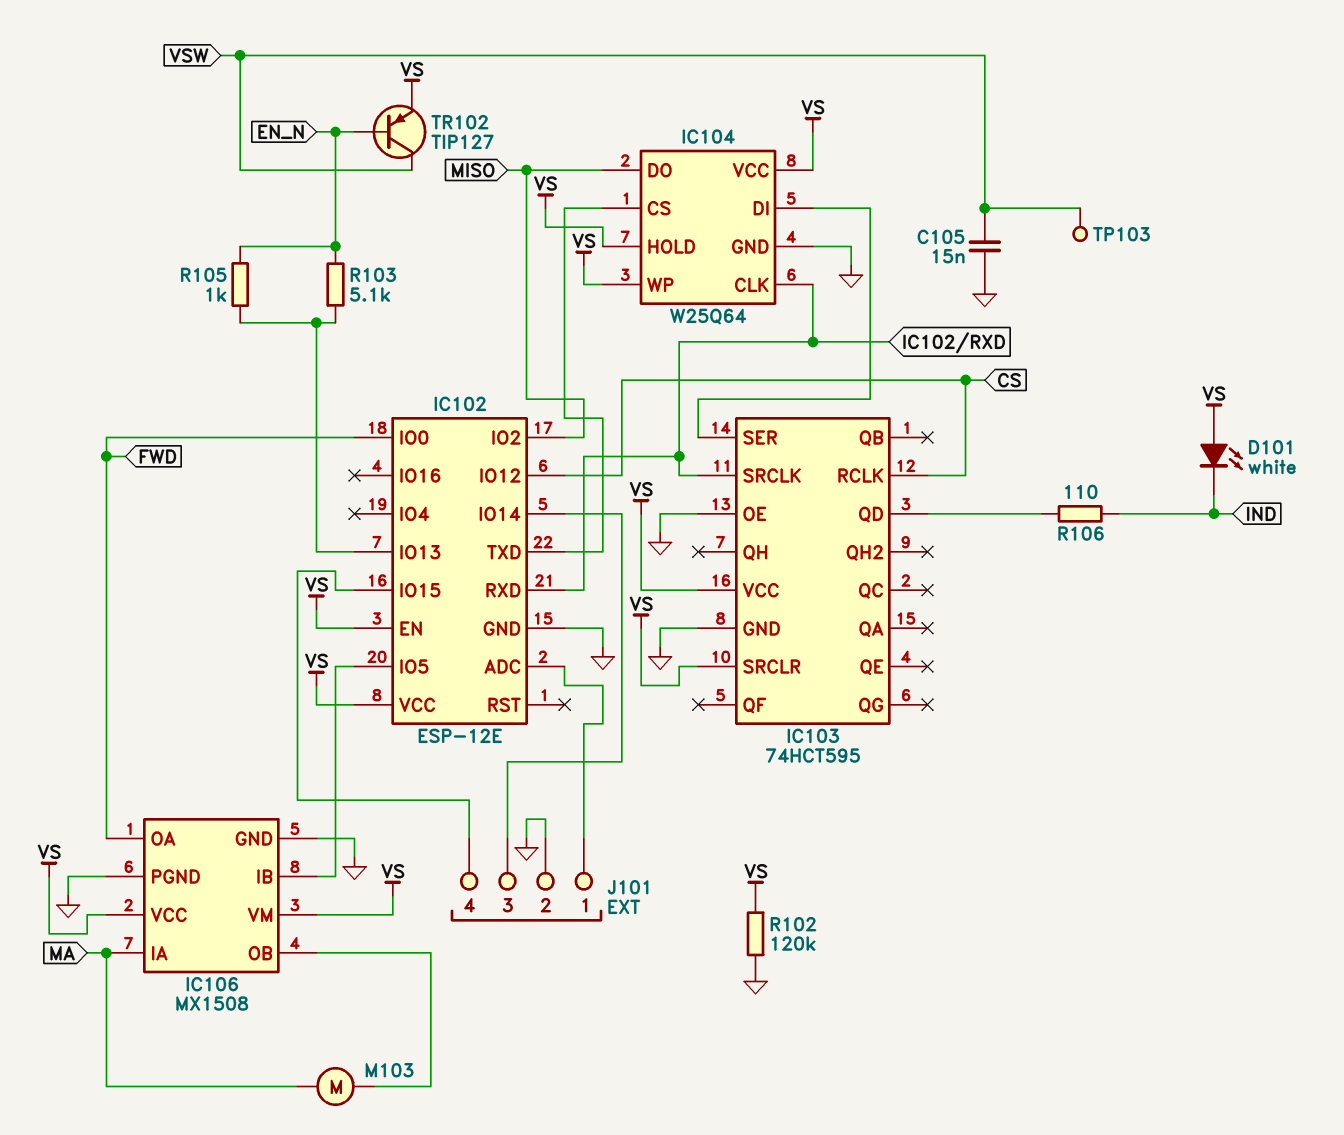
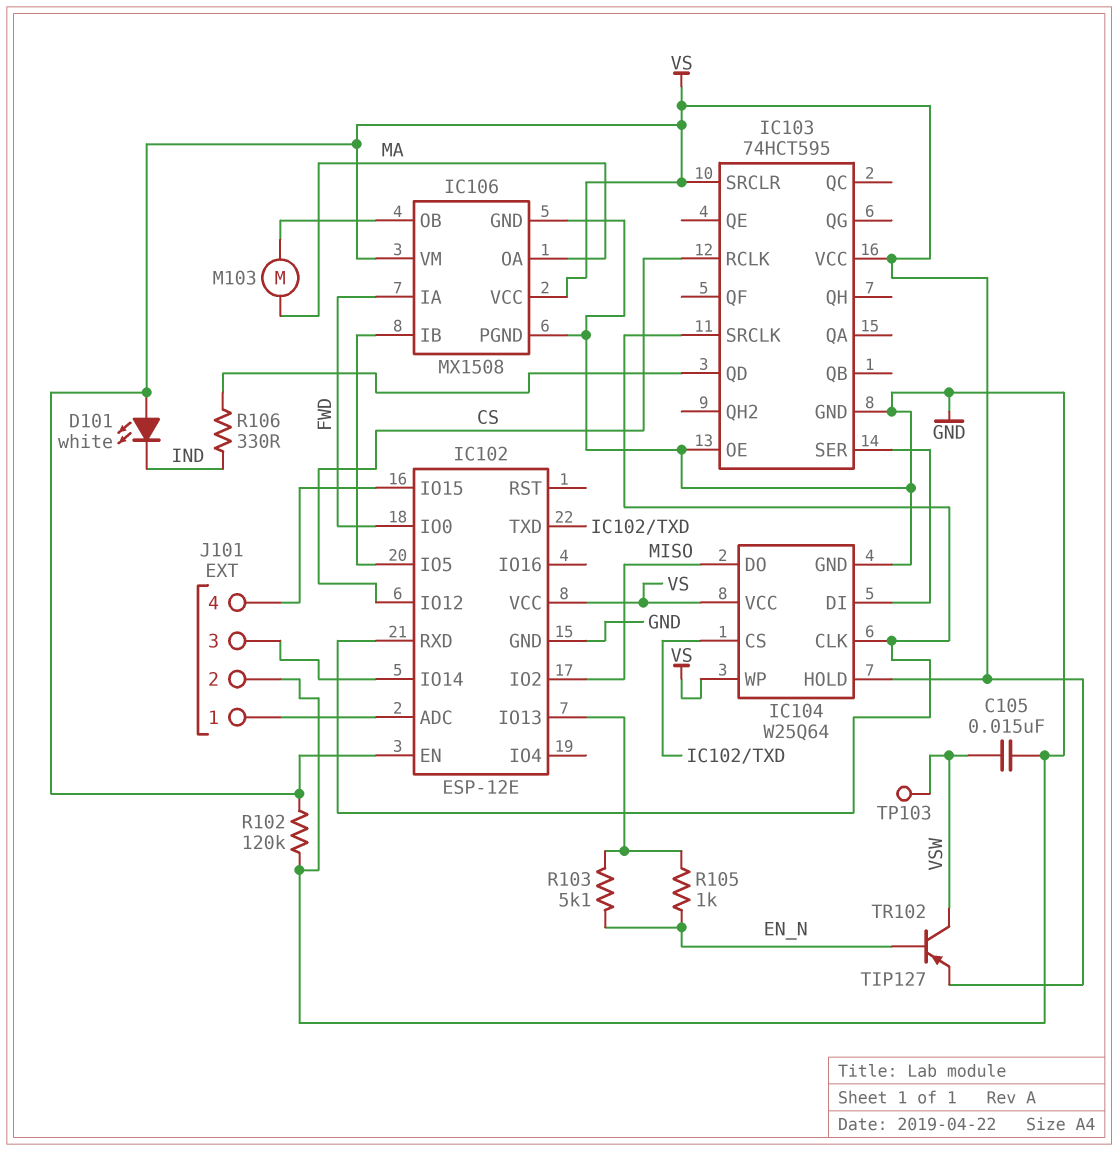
IC106 pin IA: MA -> FWD
IC106 pin OA: FWD -> MA
R106: 110 (IC103/QD, IND) -> 330 (IC103/QD, IND)

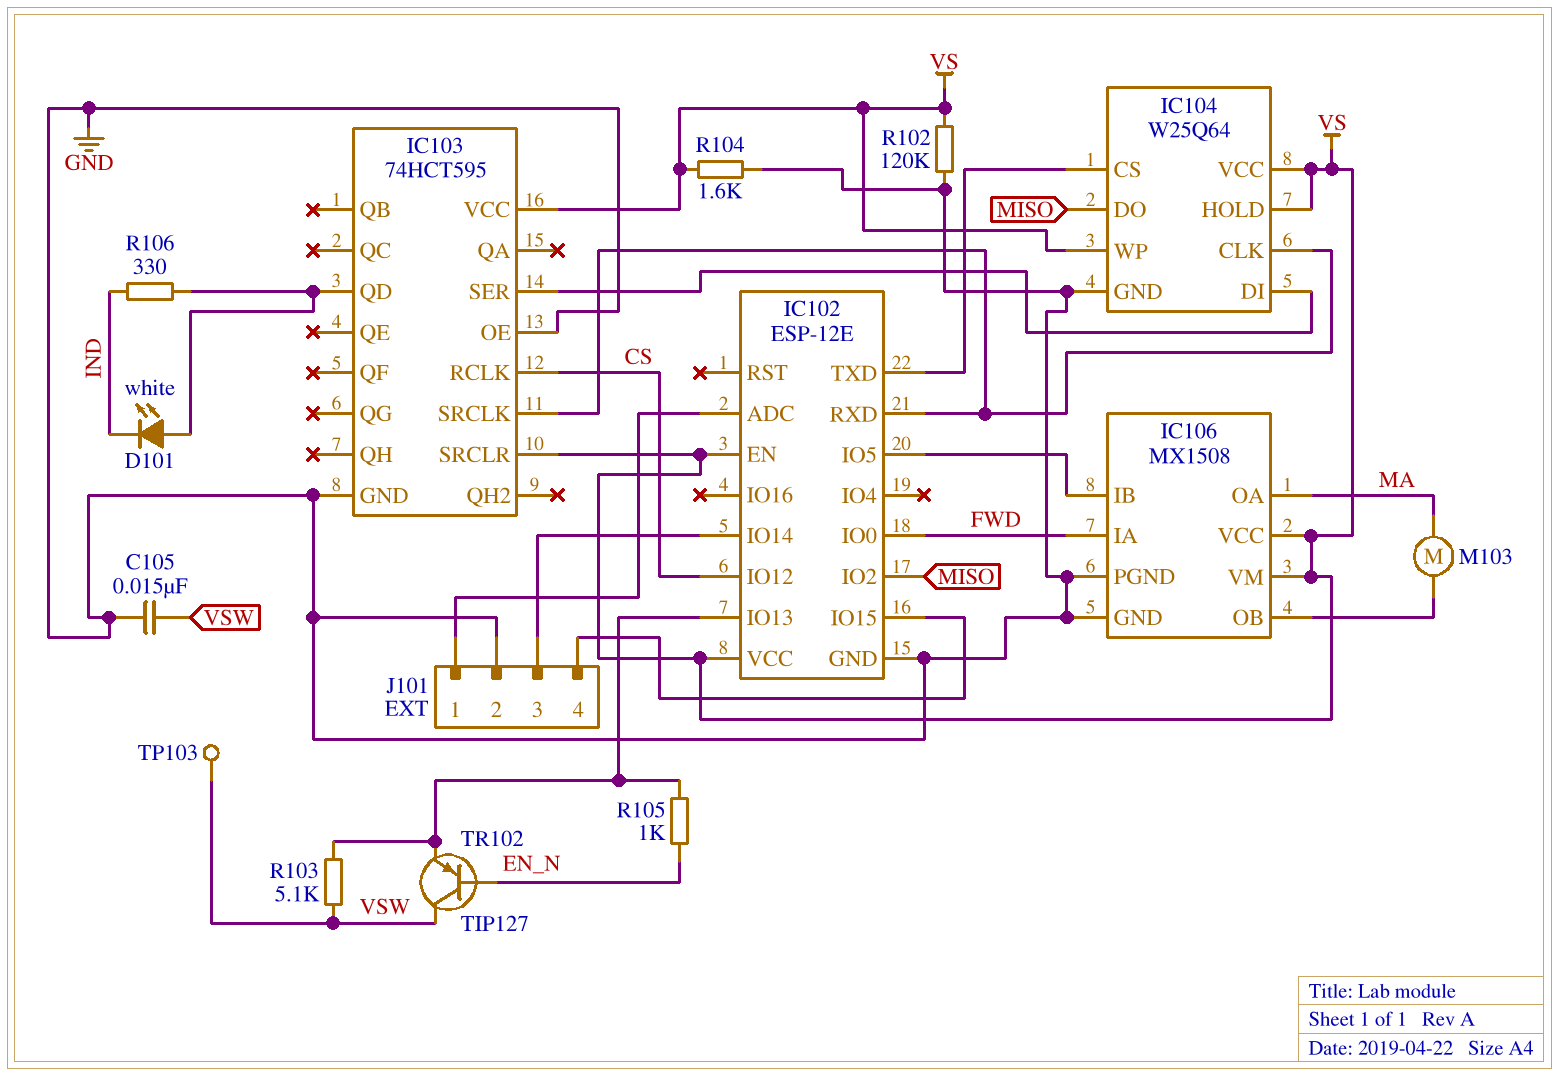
D101: LED white (A VS, K IND) -> LED white (A IC103/QD, K IND)
R103: 5.1k (EN_N, IC102/IO13) -> 5.1k (IC102/IO13, VSW)
R104: none -> 1.6k (GND, VS)
TR102: PNP TIP127 (B EN_N, C VSW, E VS) -> PNP TIP127 (B EN_N, C VSW, E IC102/IO13)

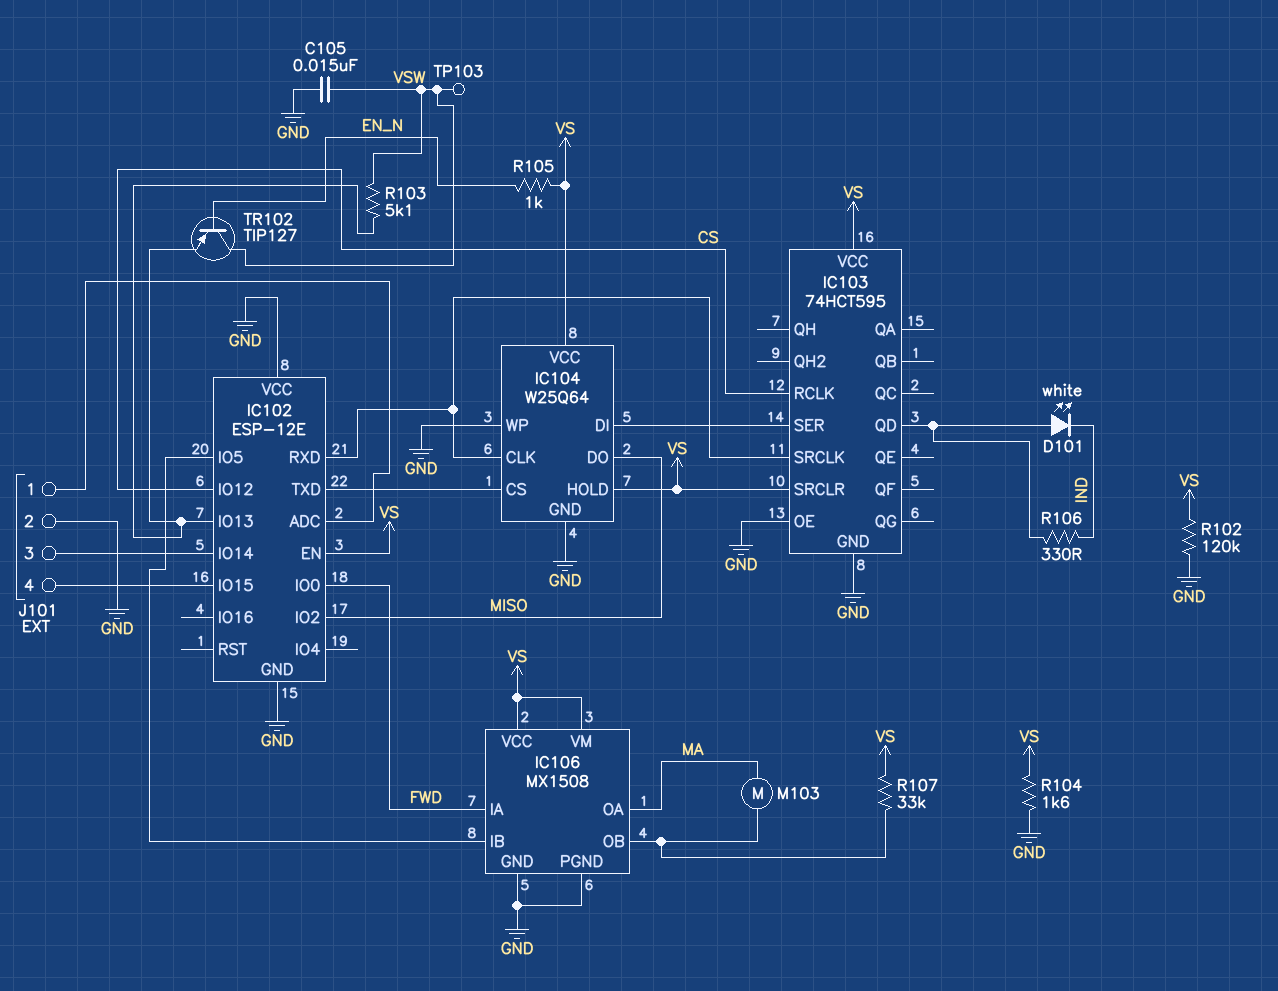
IC102 pin VCC: VS -> GND
IC104 pin WP: VS -> GND
R105: 1k (EN_N, IC102/IO13) -> 1k (EN_N, VS)
R107: none -> 33k (IC106/OB, VS)

